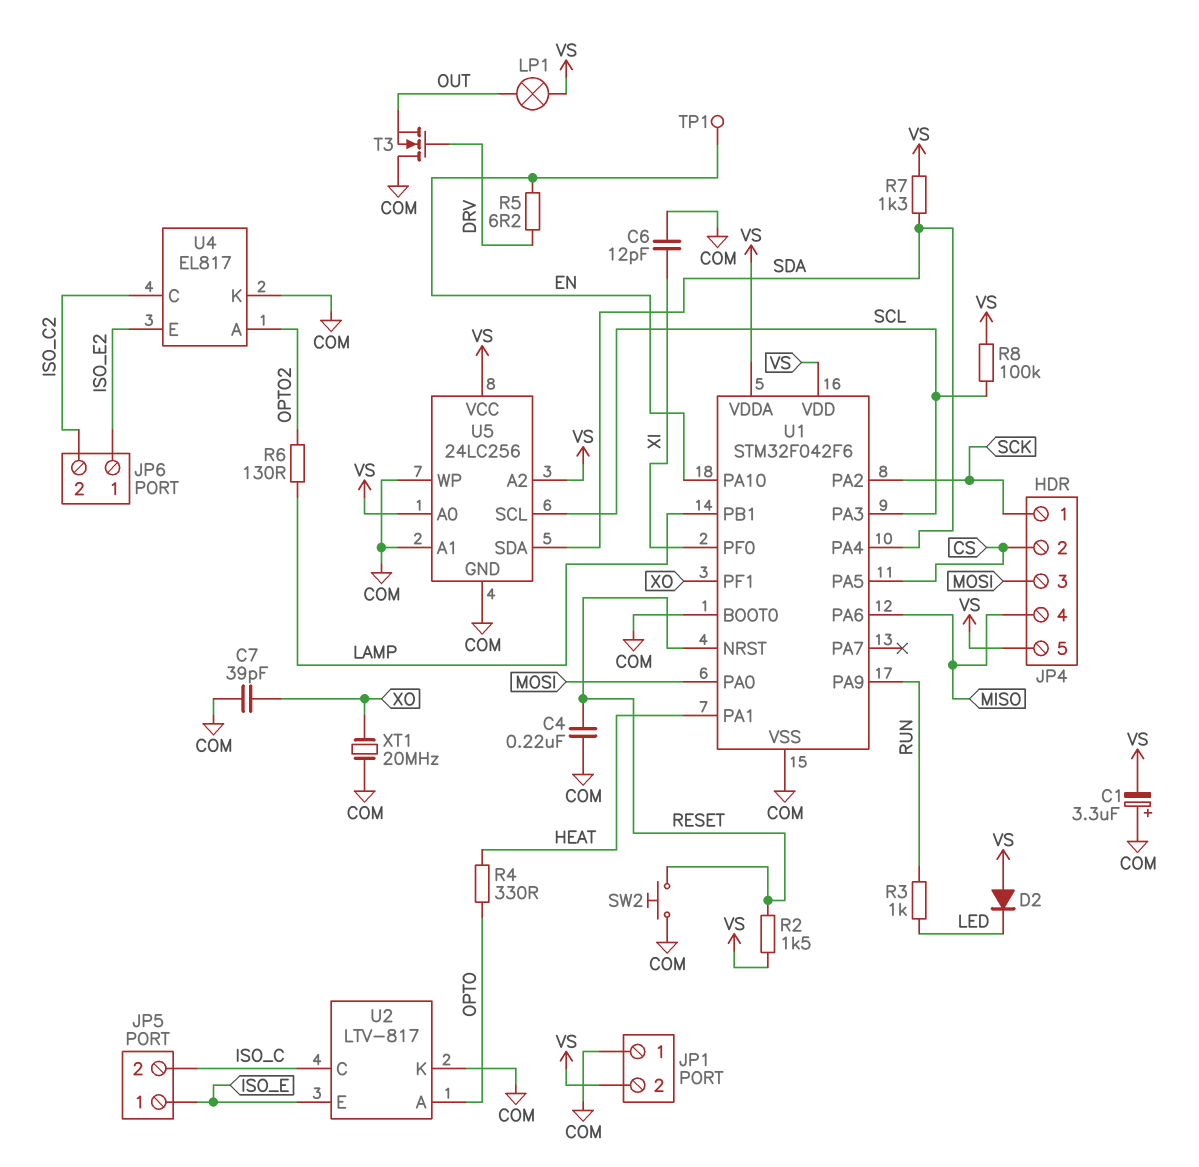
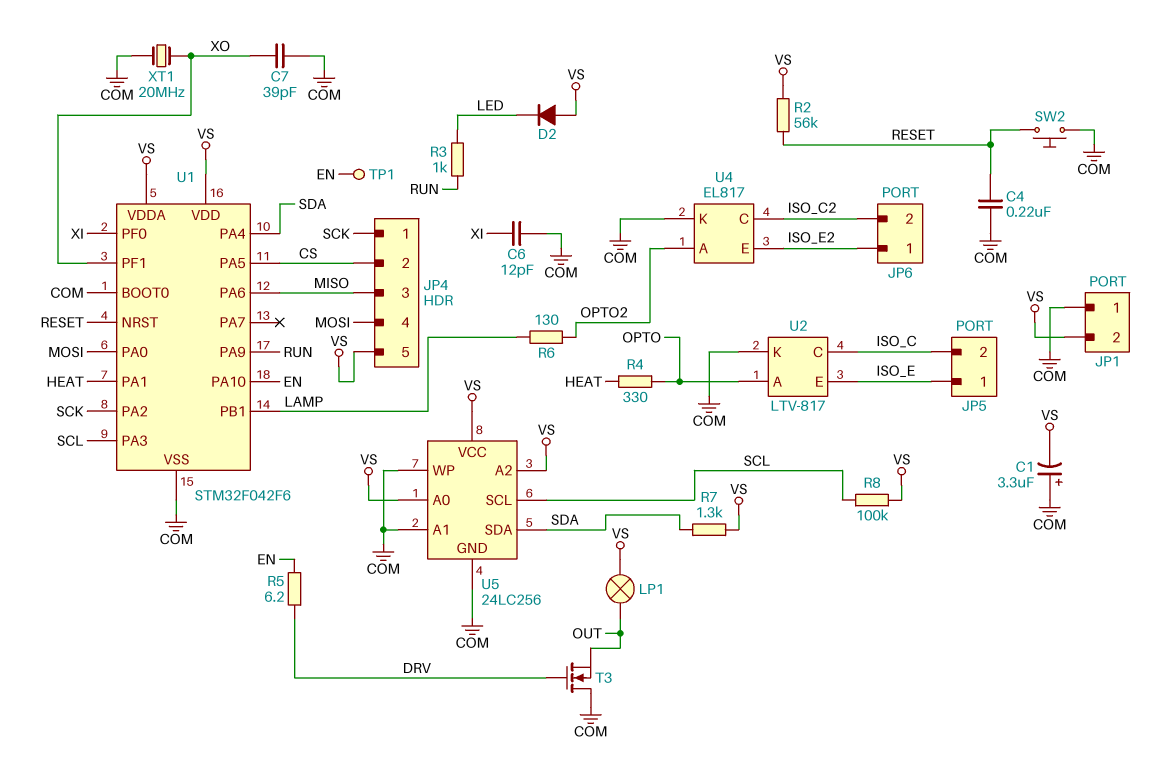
JP4 pin 3: MOSI -> MISO
JP4 pin 4: MISO -> MOSI
R2: 1.5k (RESET, VS) -> 56k (RESET, VS)

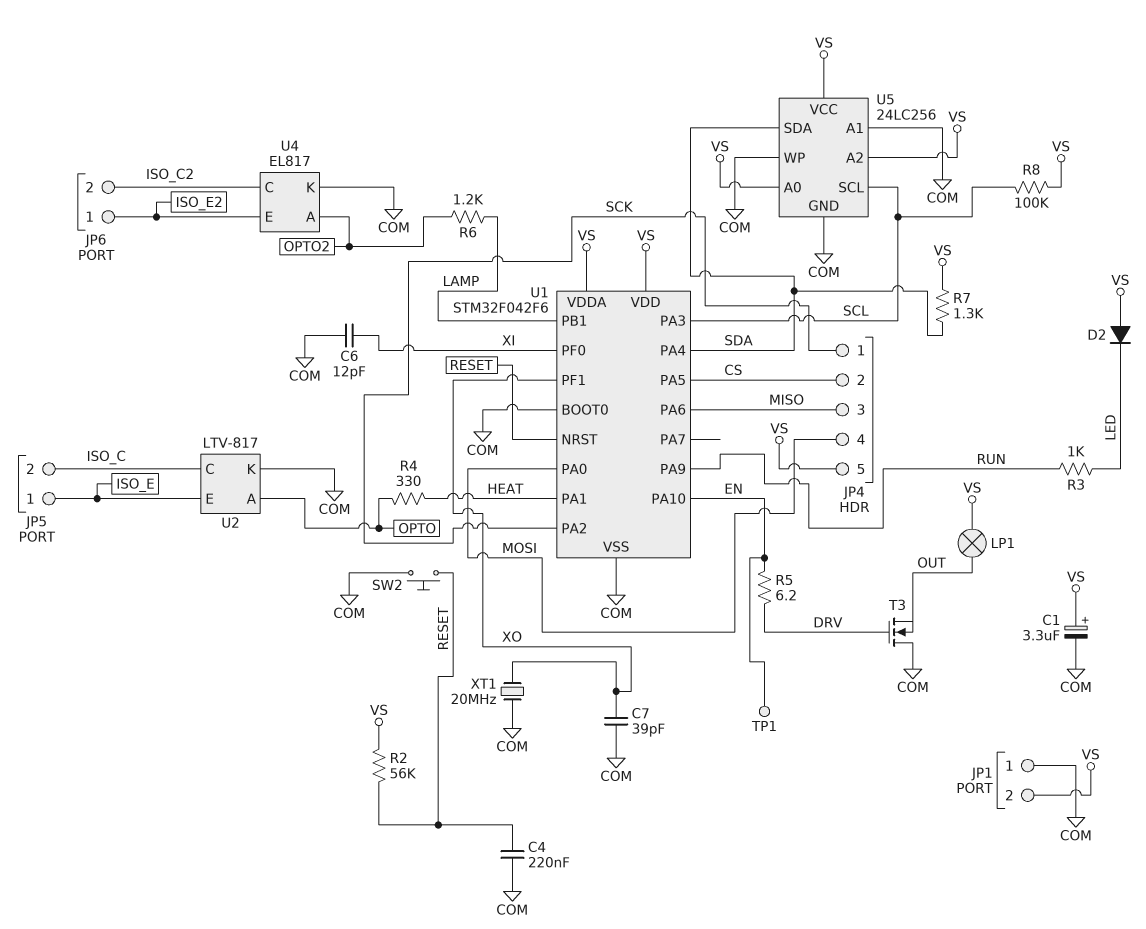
C1: 3.3uF (plus COM, minus VS) -> 3.3uF (plus VS, minus COM)
R6: 130 (LAMP, OPTO2) -> 1.2k (LAMP, OPTO2)

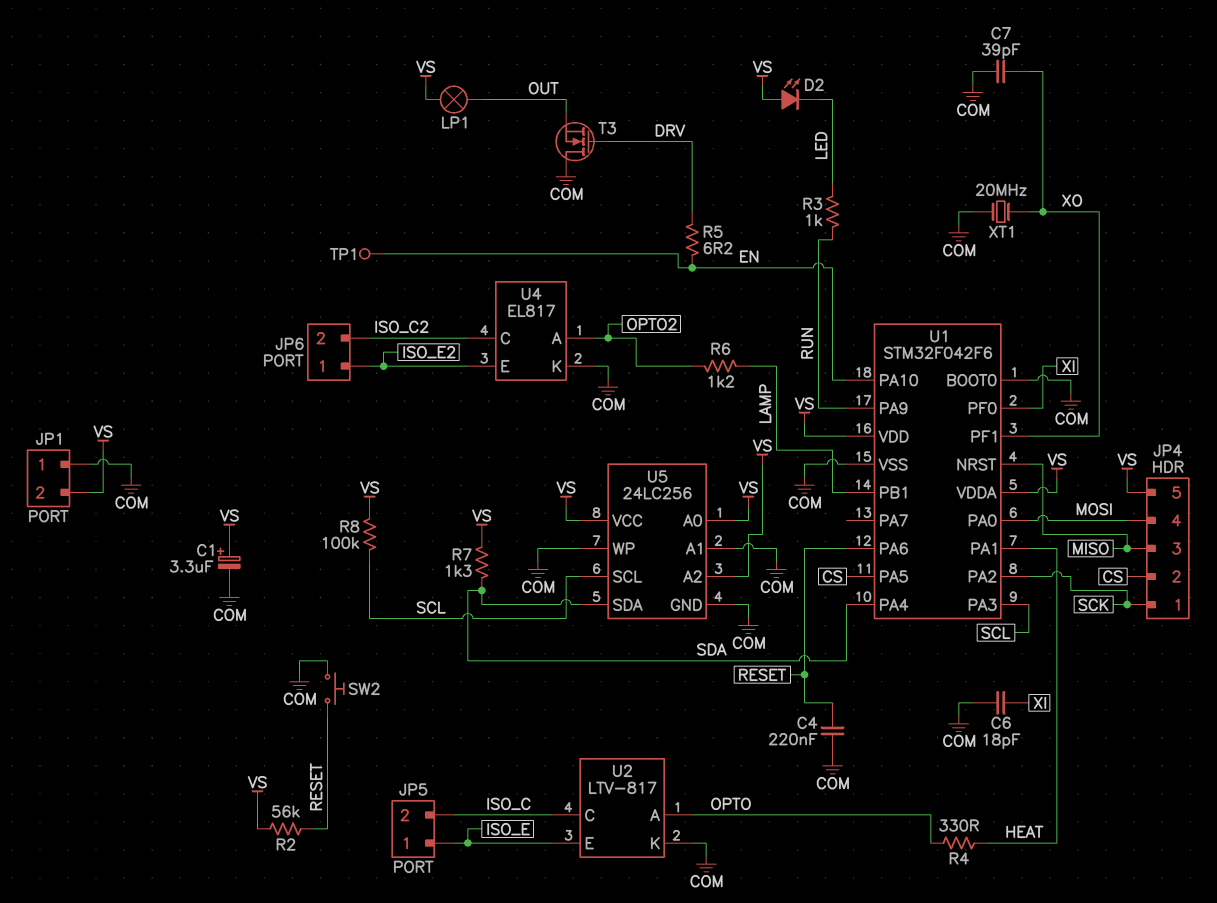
C6: 12pF (COM, XI) -> 18pF (COM, XI)
D2: diode (A VS, K LED) -> LED (A VS, K LED)
U1 pin NRST: RESET -> MISO
U1 pin PA6: MISO -> RESET

